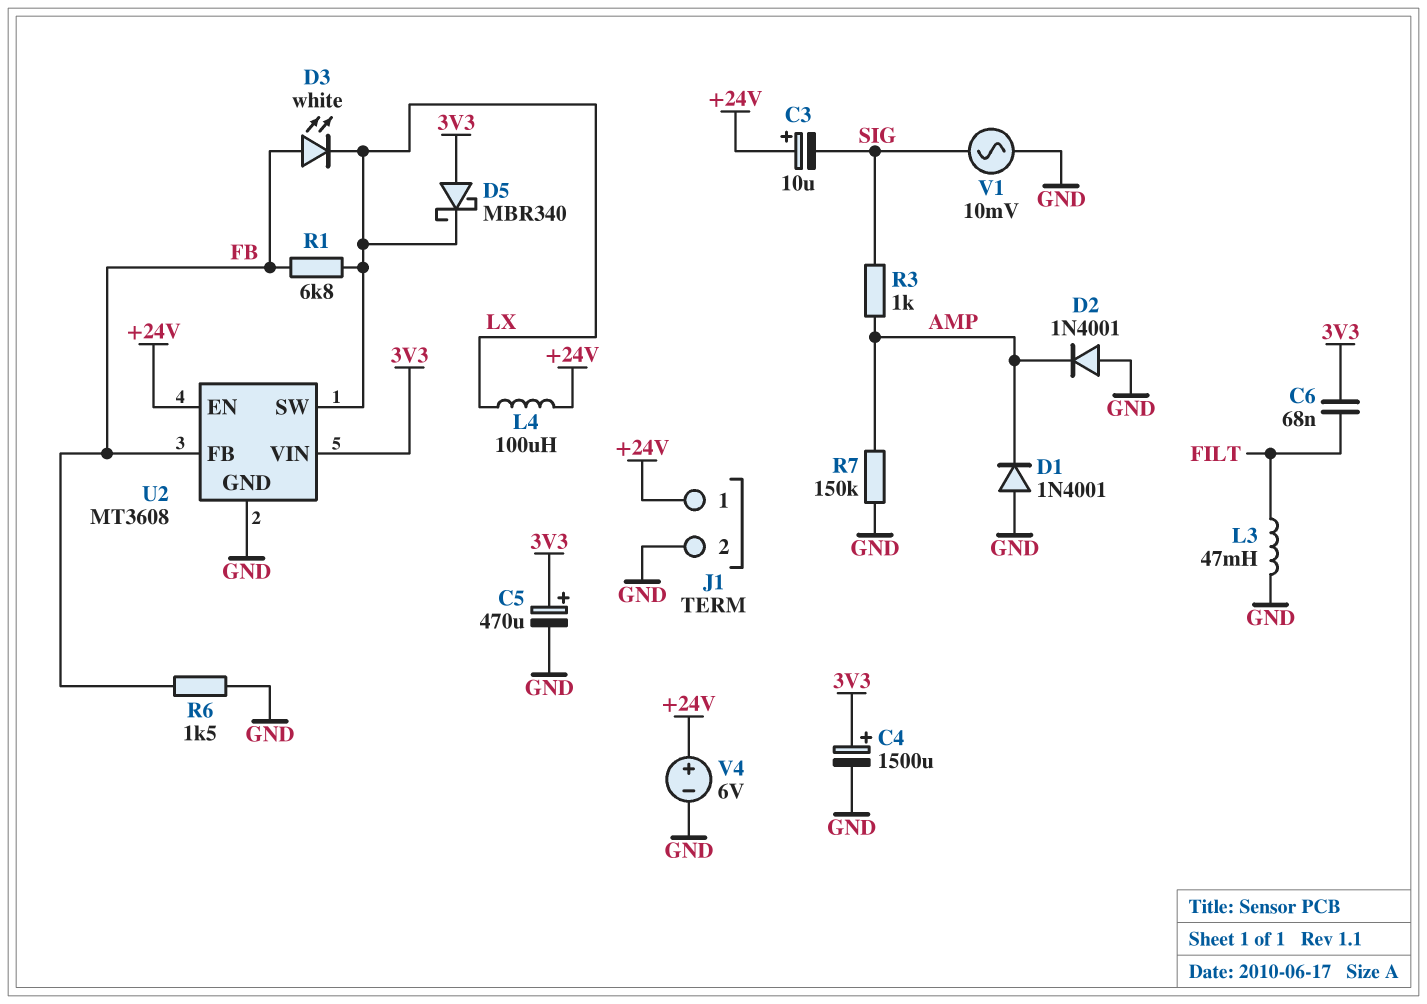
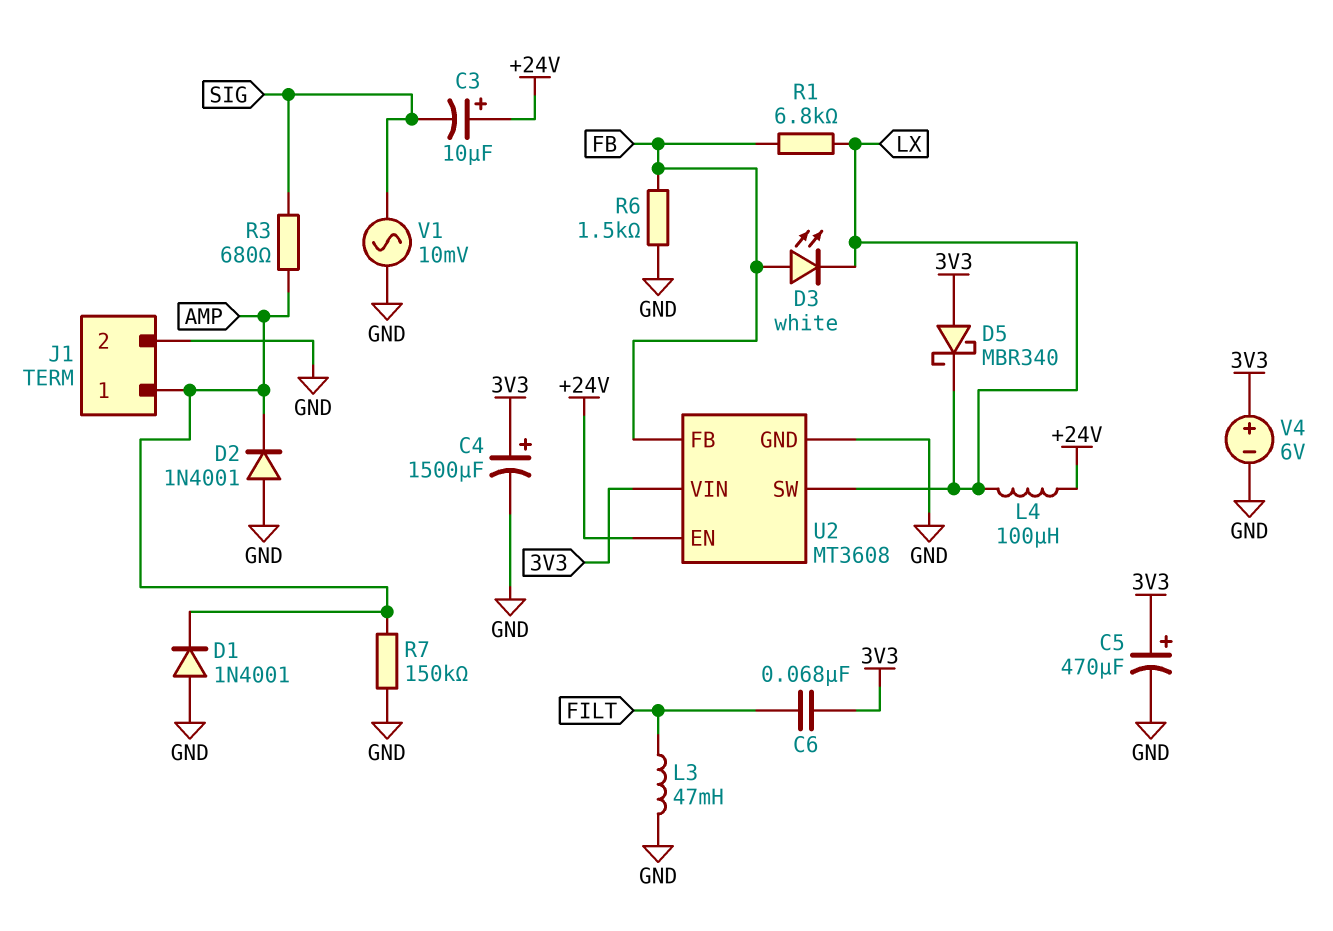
J1 pin 1: +24V -> AMP
R3: 1k (AMP, SIG) -> 680 (AMP, SIG)
V4: 6V (plus +24V, minus GND) -> 6V (plus 3V3, minus GND)

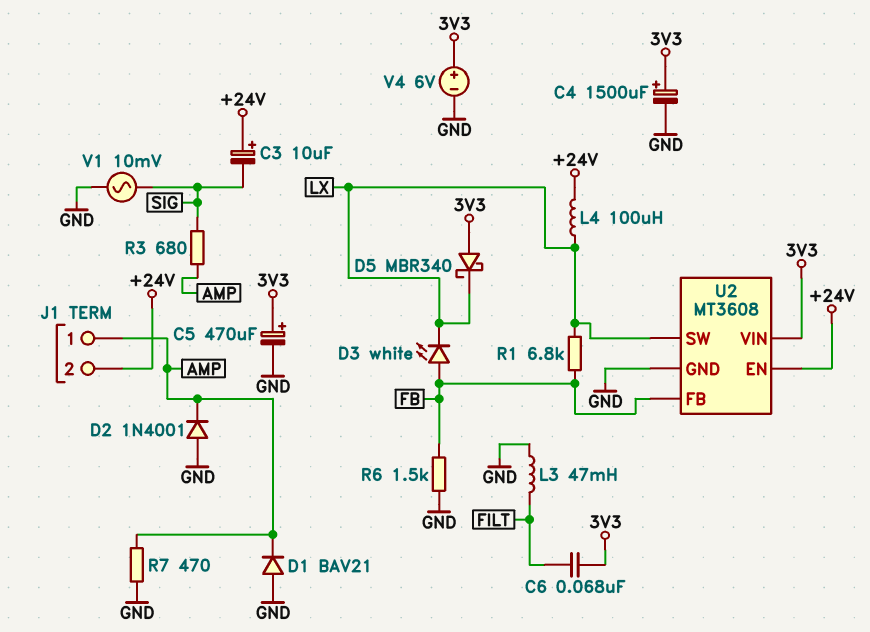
D1: diode 1N4001 (A GND, K AMP) -> diode BAV21 (A GND, K AMP)
J1 pin 2: GND -> +24V
R7: 150k (AMP, GND) -> 470 (AMP, GND)

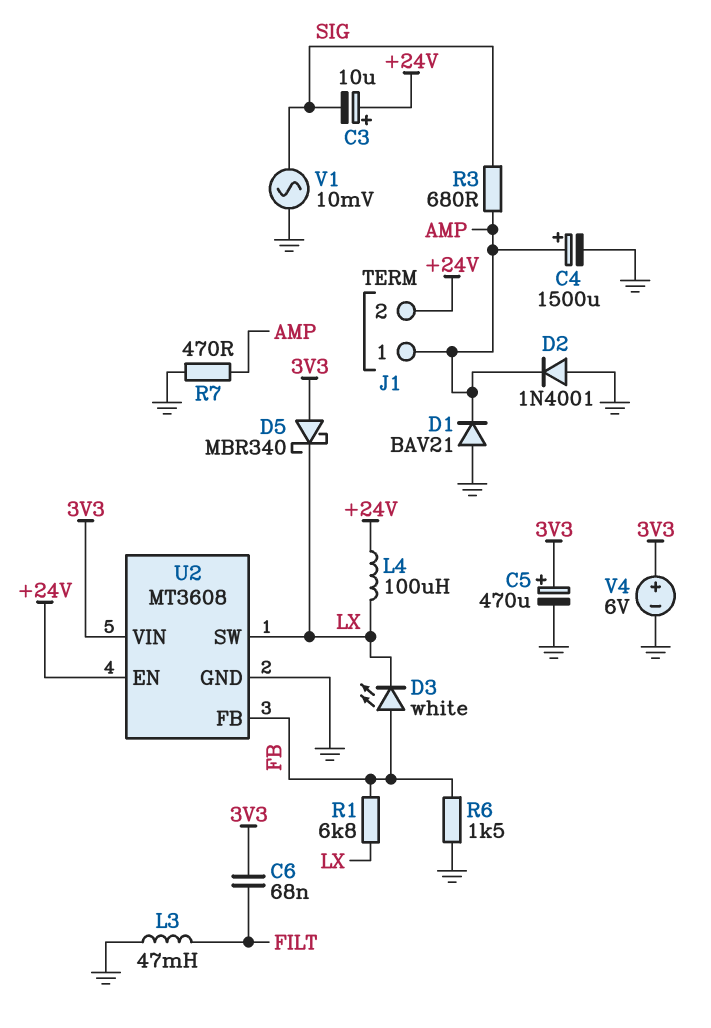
C4: 1500uF (plus 3V3, minus GND) -> 1500uF (plus AMP, minus GND)

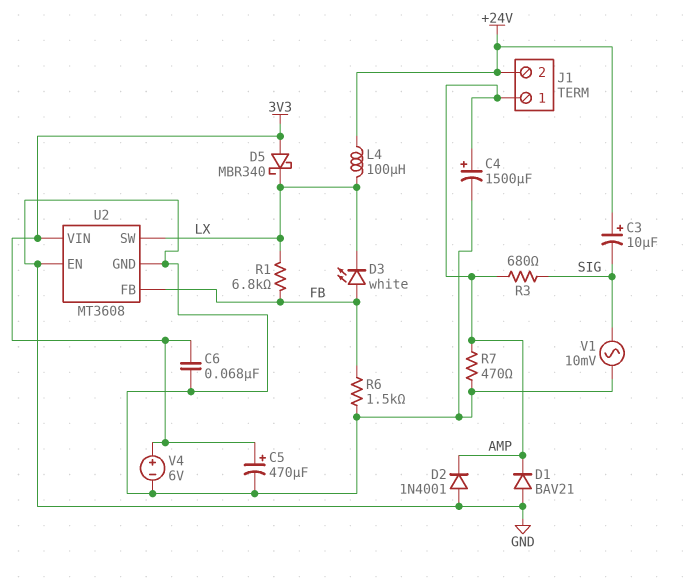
C6: 68nF (3V3, FILT) -> 68nF (3V3, GND)
L3: 47mH (FILT, GND) -> none
U2 pin EN: +24V -> GND

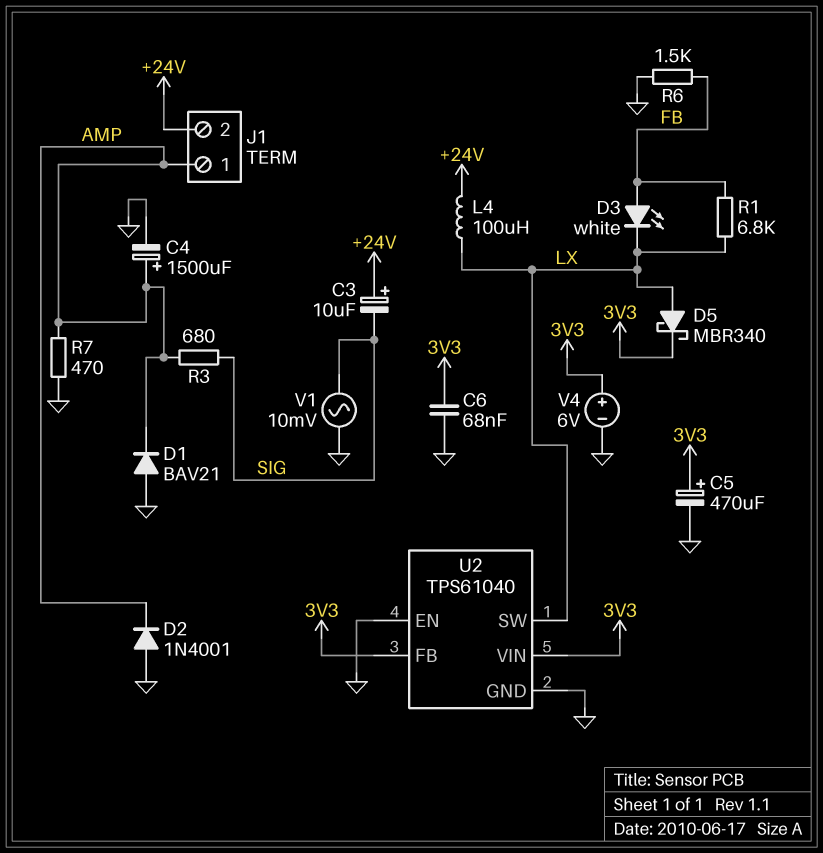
D5: schottky MBR340 (A 3V3, K LX) -> schottky MBR340 (A LX, K 3V3)
U2: MT3608 -> TPS61040
U2 pin FB: FB -> 3V3

